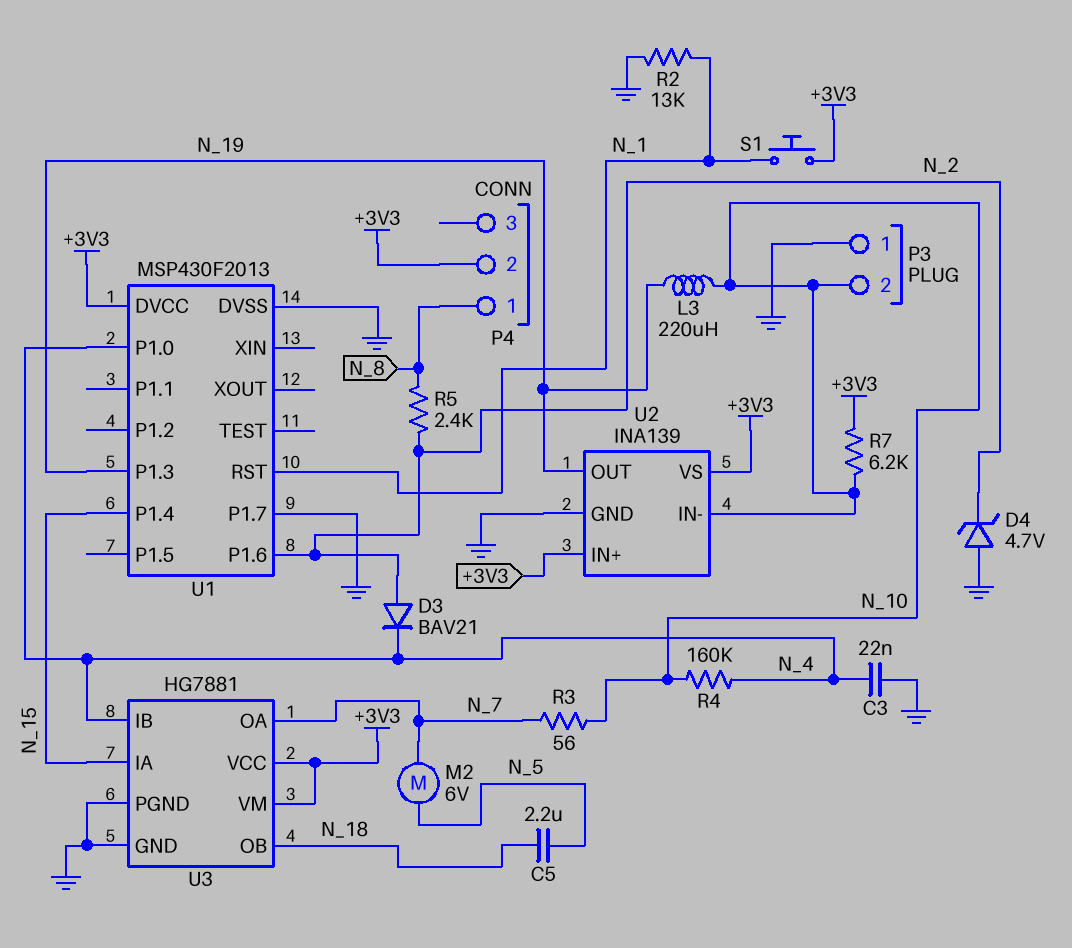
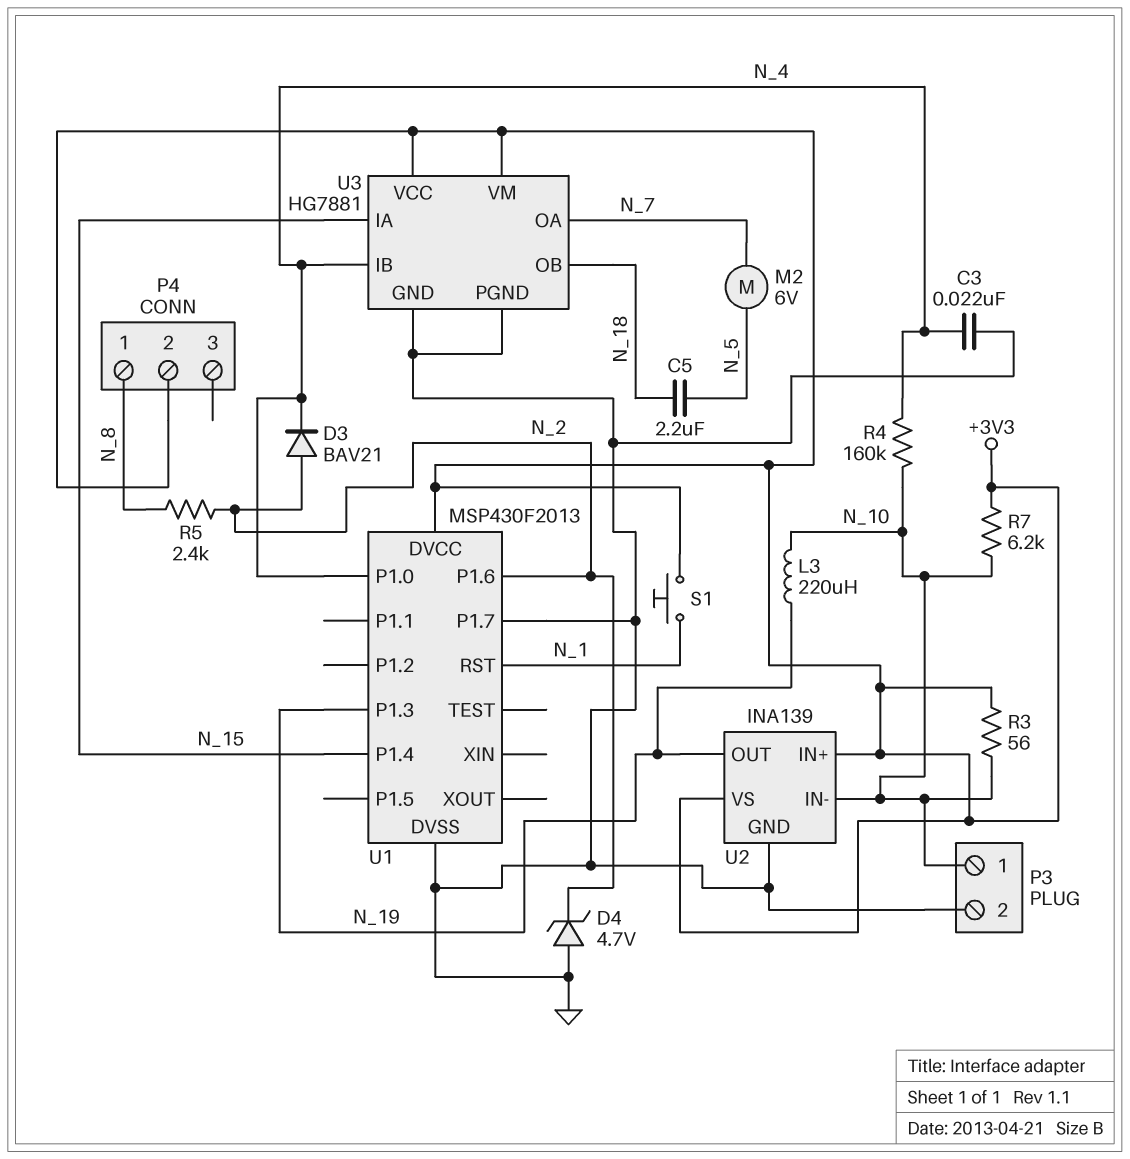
P3 pin 1: GND -> N_10
P3 pin 2: N_10 -> GND
R2: 13k (GND, N_1) -> none
R3: 56 (N_7, N_10) -> 56 (+3V3, N_10)

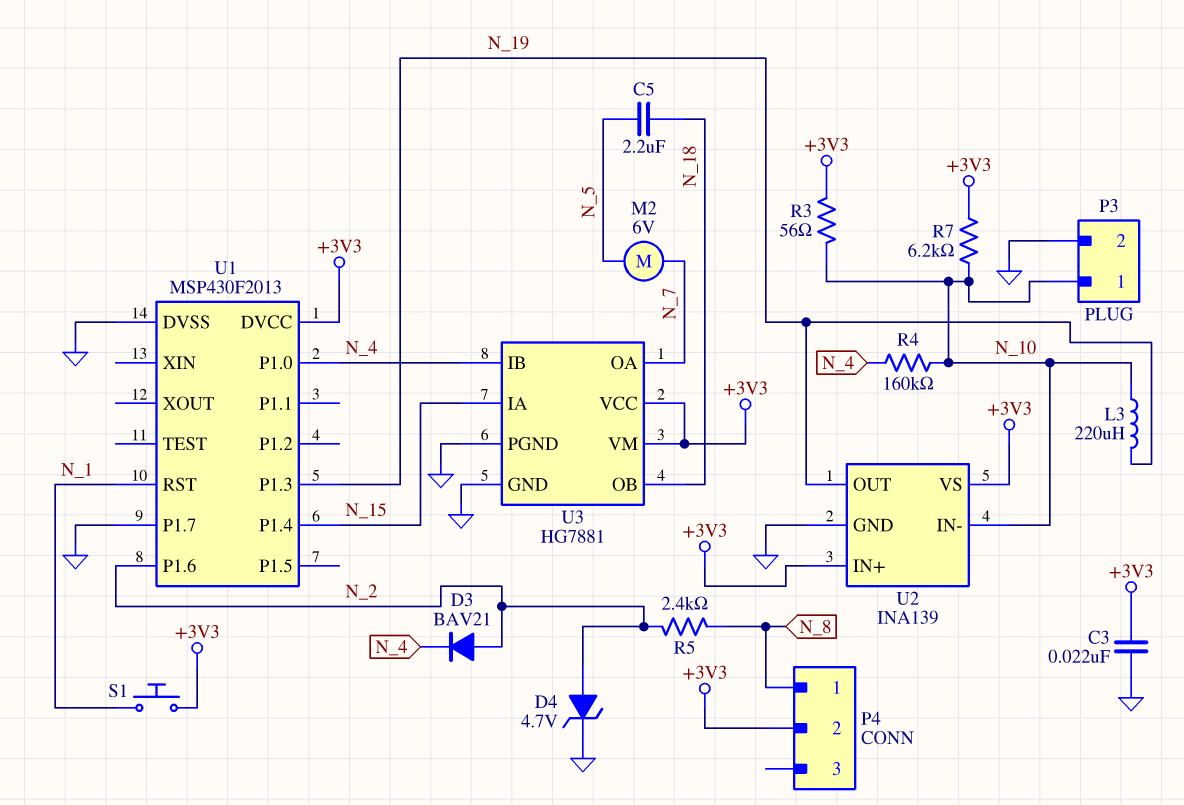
C3: 22nF (GND, N_4) -> 22nF (+3V3, GND)
D4: zener 4.7V (A GND, K N_2) -> zener 4.7V (A N_2, K GND)

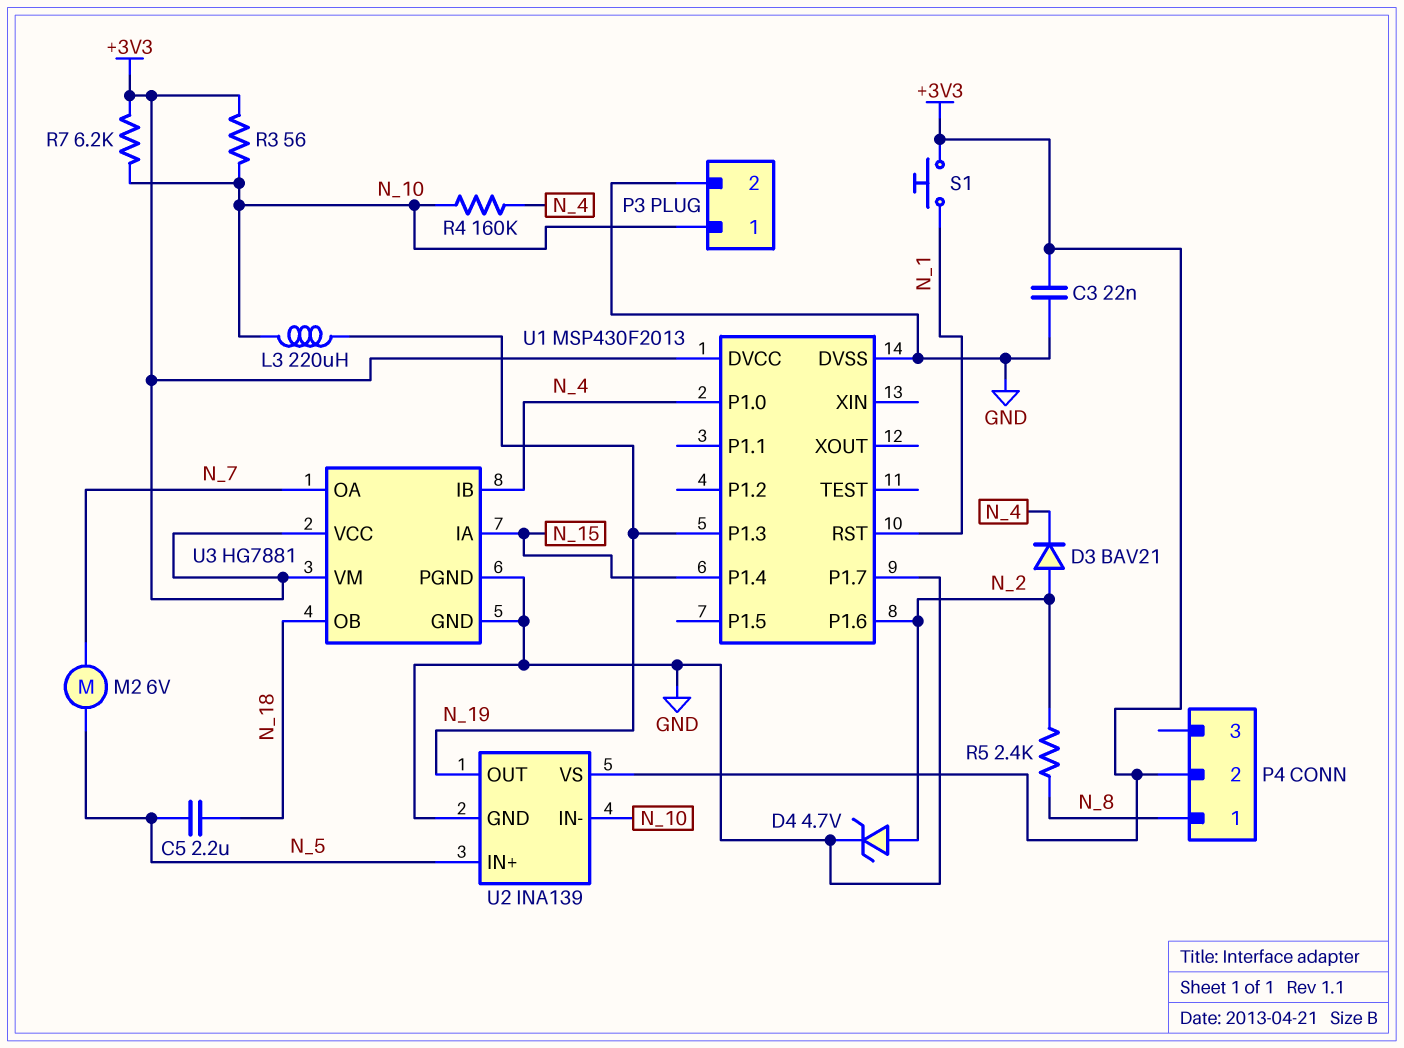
U2 pin IN+: +3V3 -> N_5

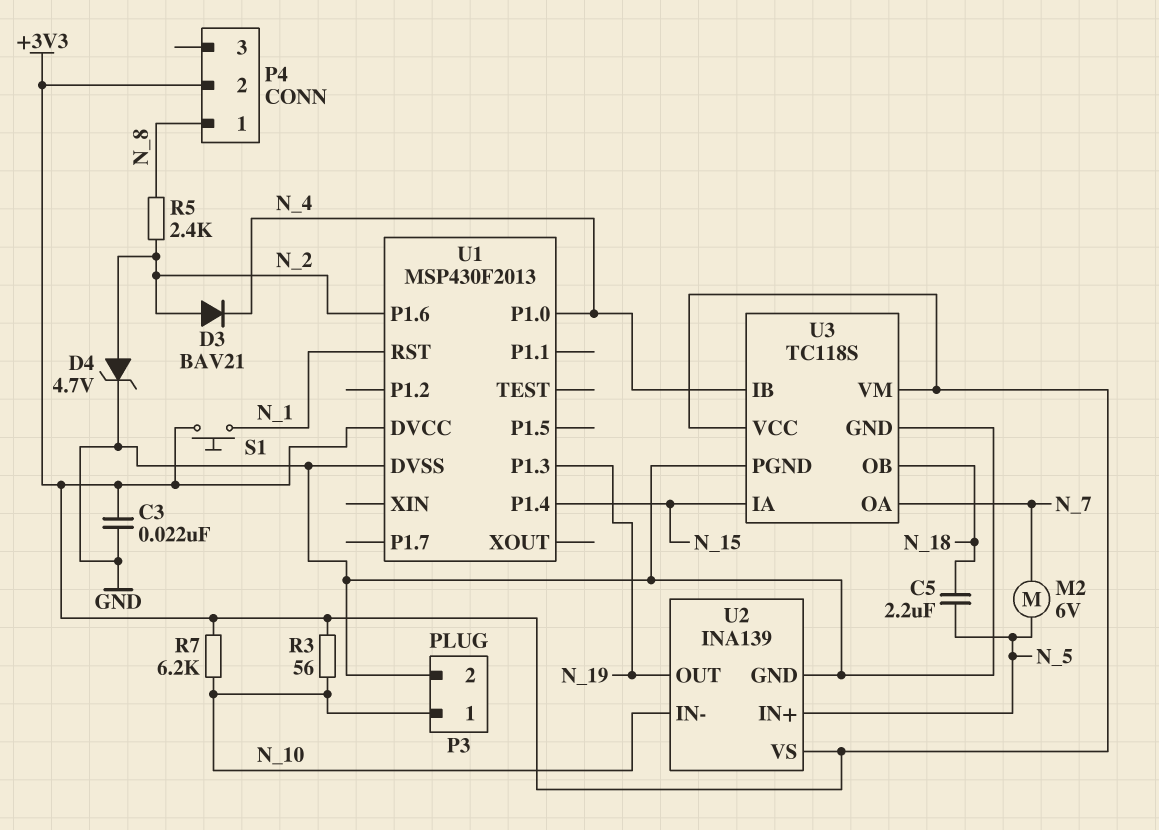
L3: 220uH (N_10, N_19) -> none
R4: 160k (N_4, N_10) -> none
U1 pin P1.7: GND -> none
U3: HG7881 -> TC118S

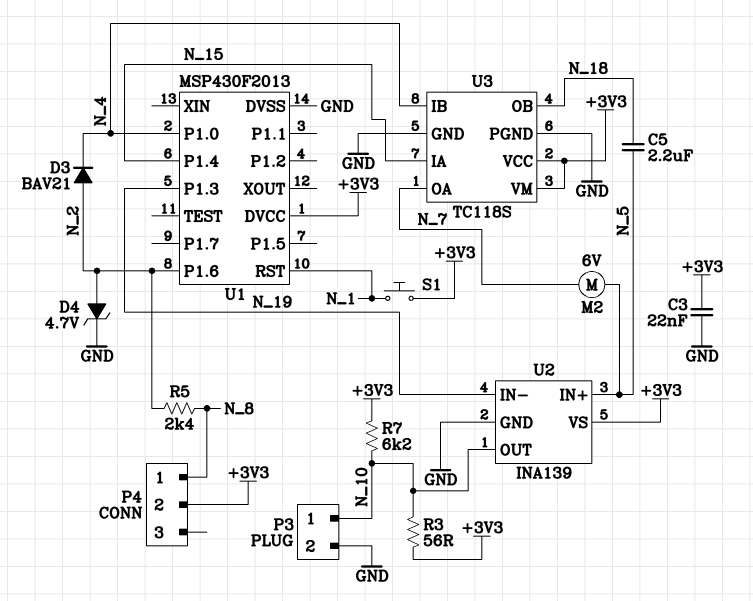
U2 pin IN-: N_10 -> N_19
U2 pin OUT: N_19 -> N_10

